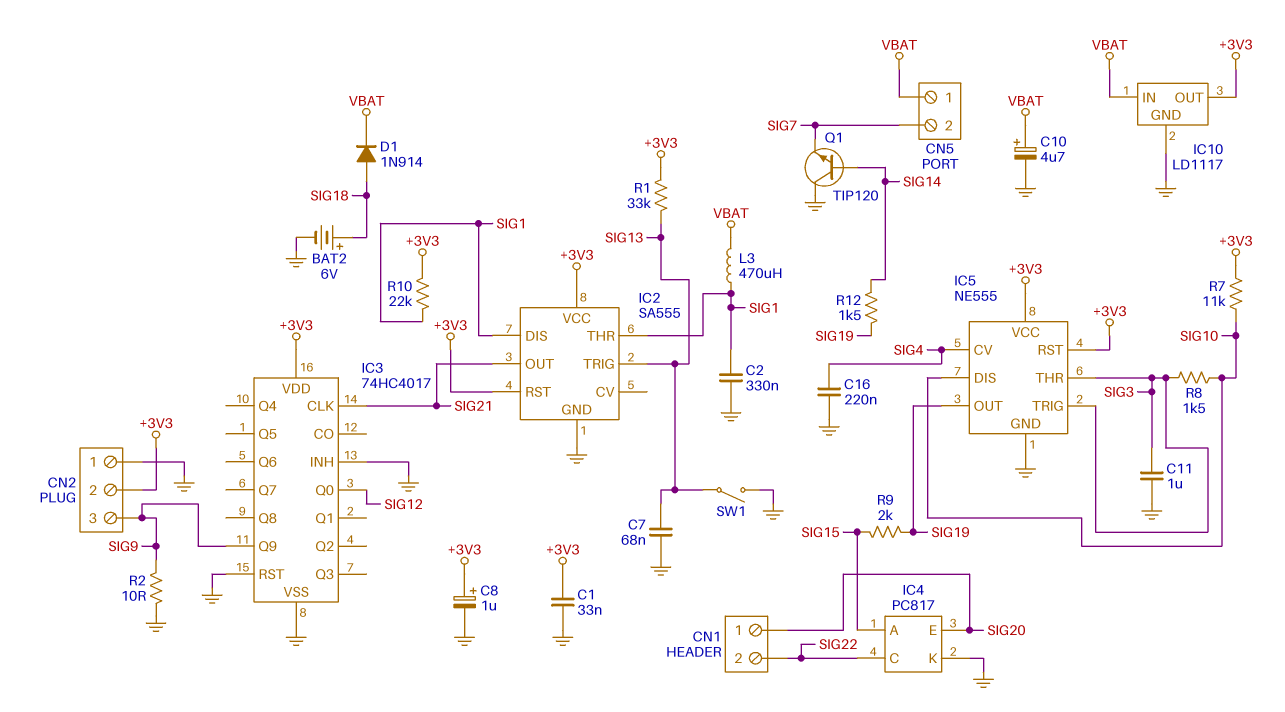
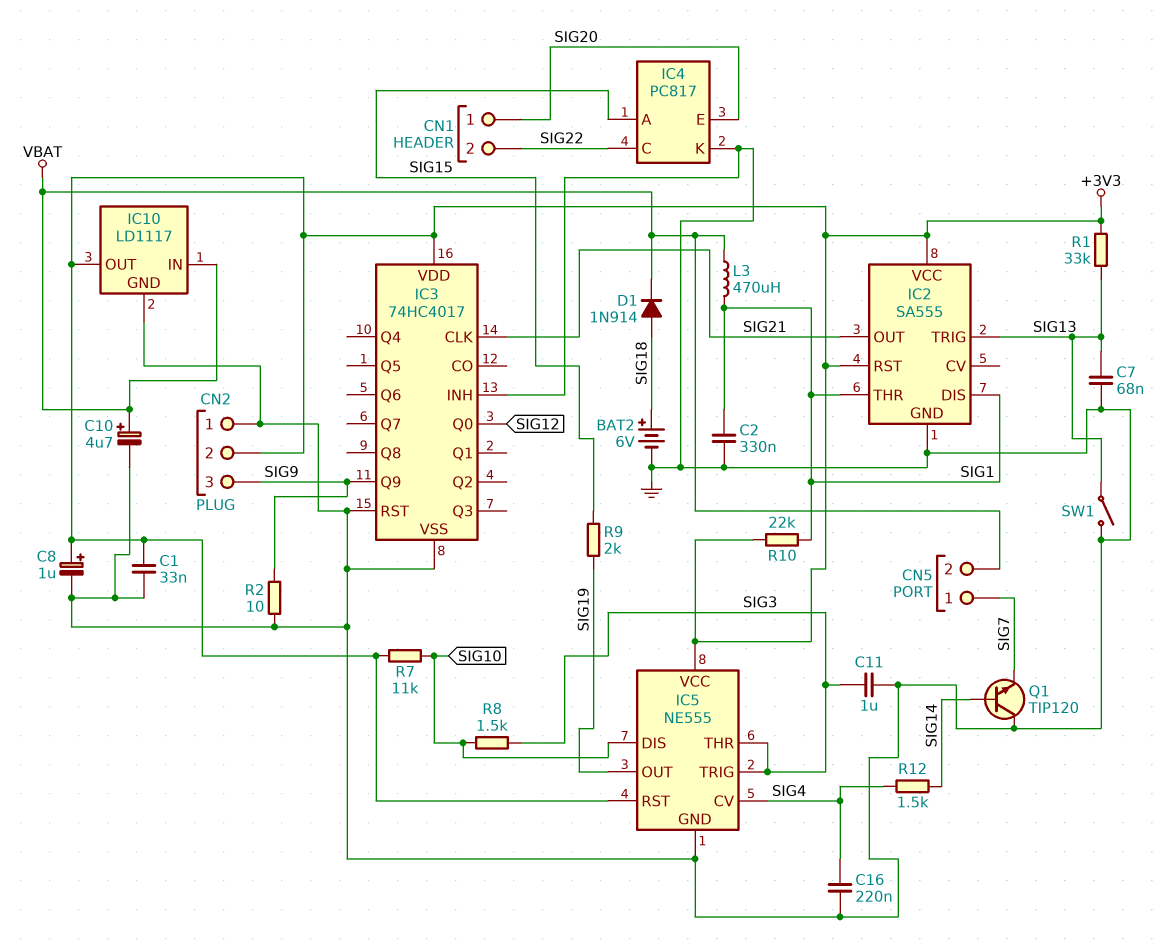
CN5 pin 1: VBAT -> SIG7
CN5 pin 2: SIG7 -> VBAT
R12: 1.5k (SIG14, SIG19) -> 1.5k (SIG4, SIG14)

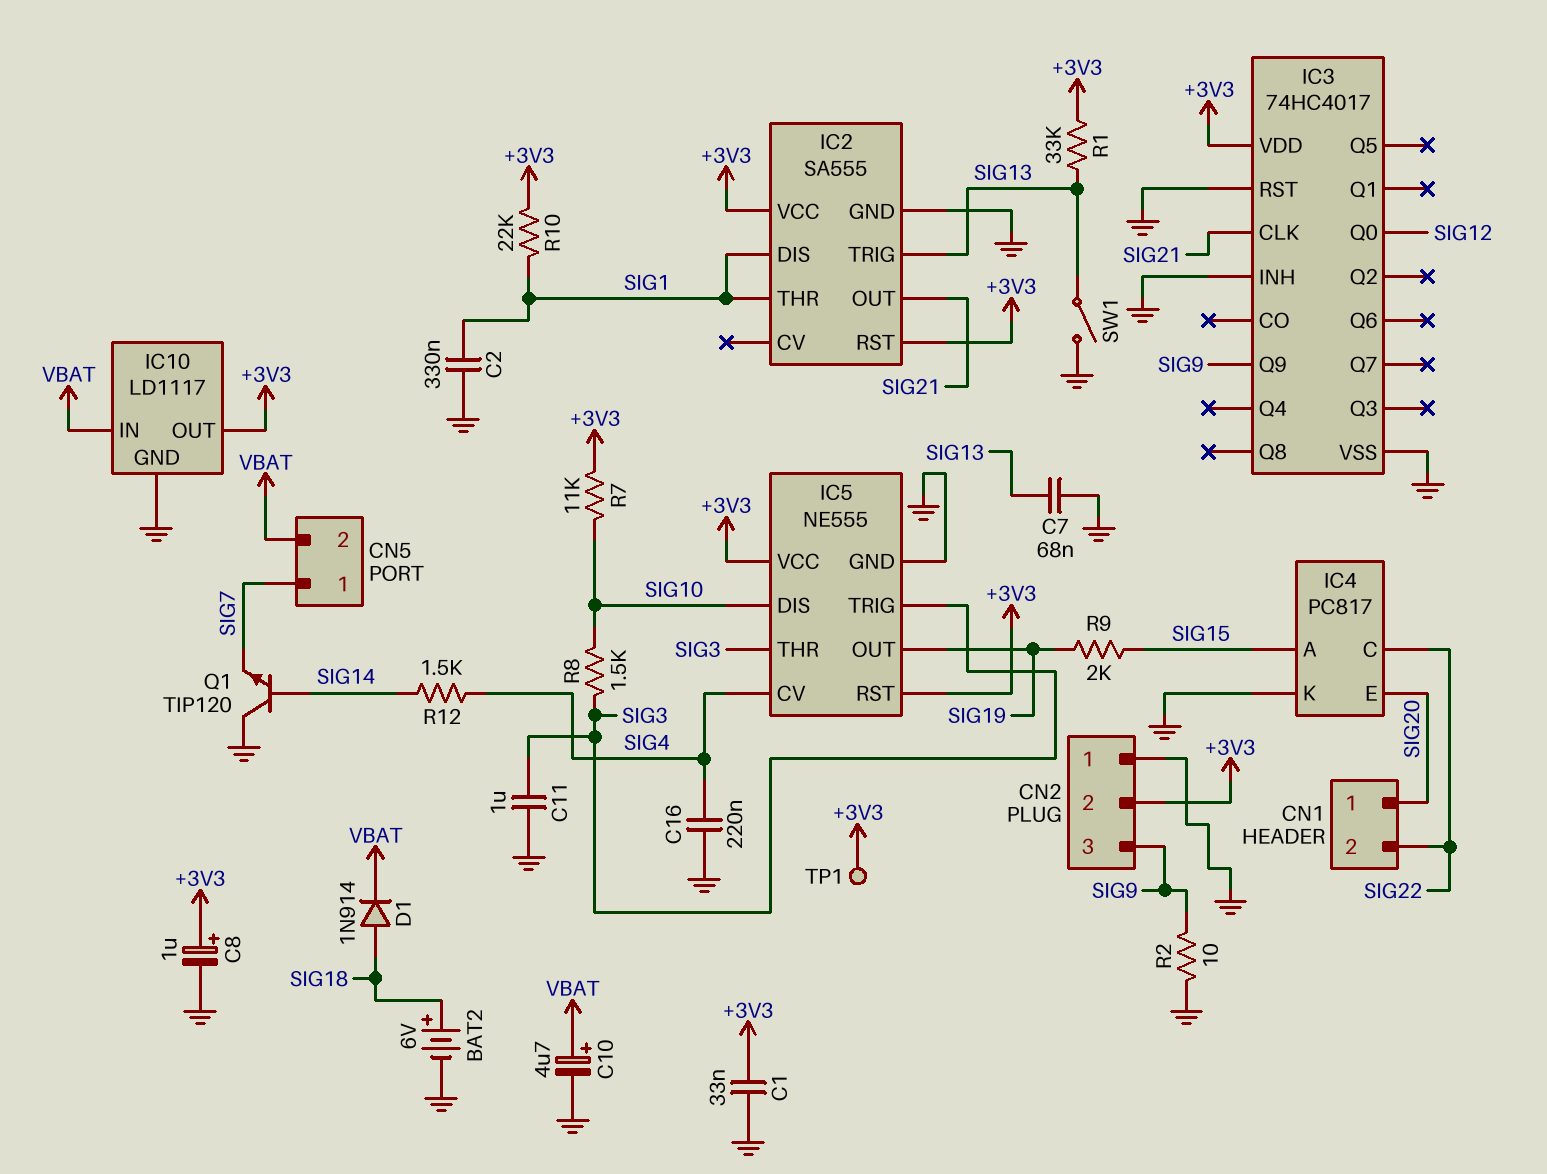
L3: 470uH (SIG1, VBAT) -> none
TP1: none -> test point (+3V3)

